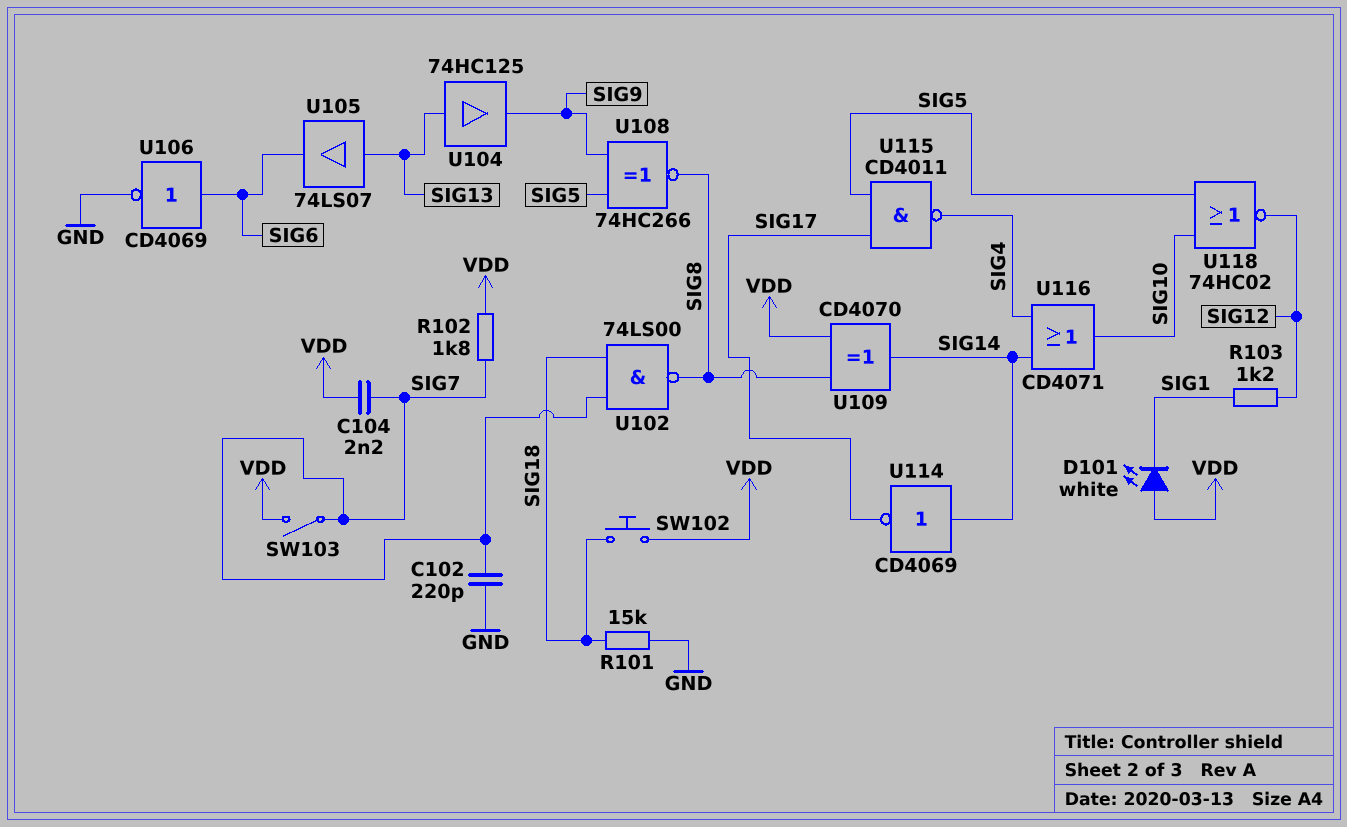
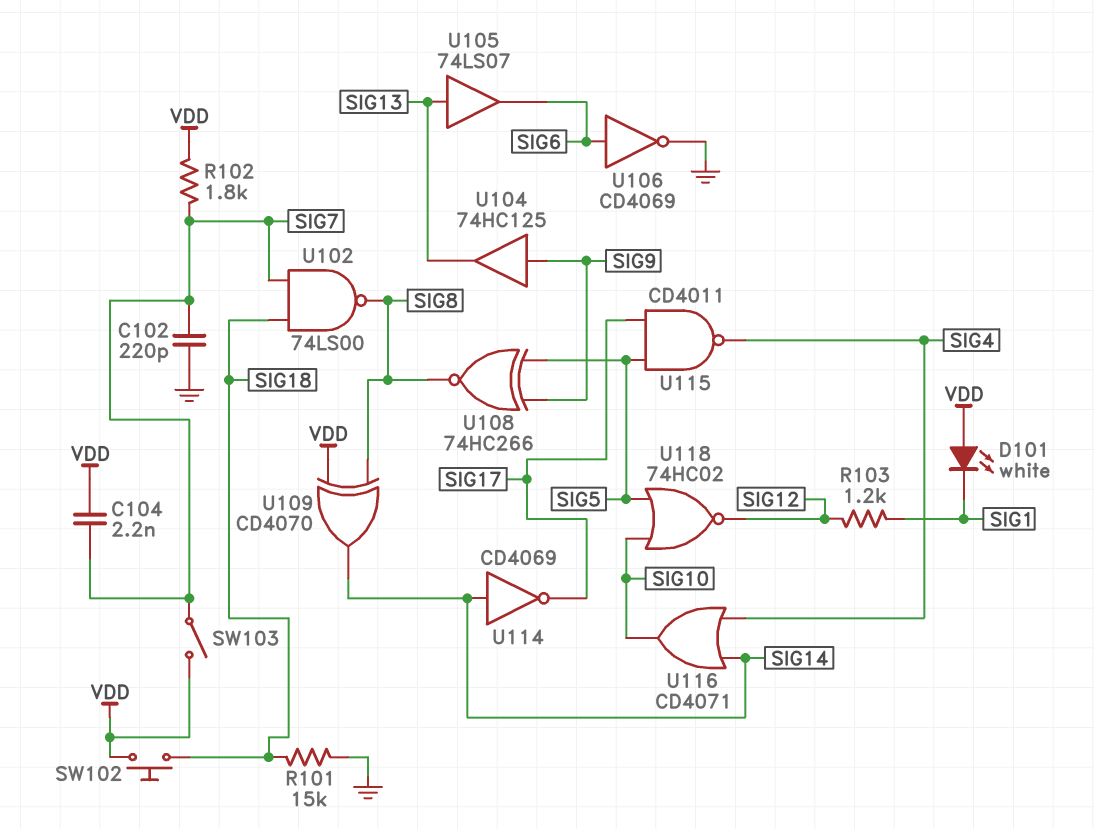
U104: buffer 74HC125 (in SIG13, out SIG9) -> buffer 74HC125 (in SIG9, out SIG13)

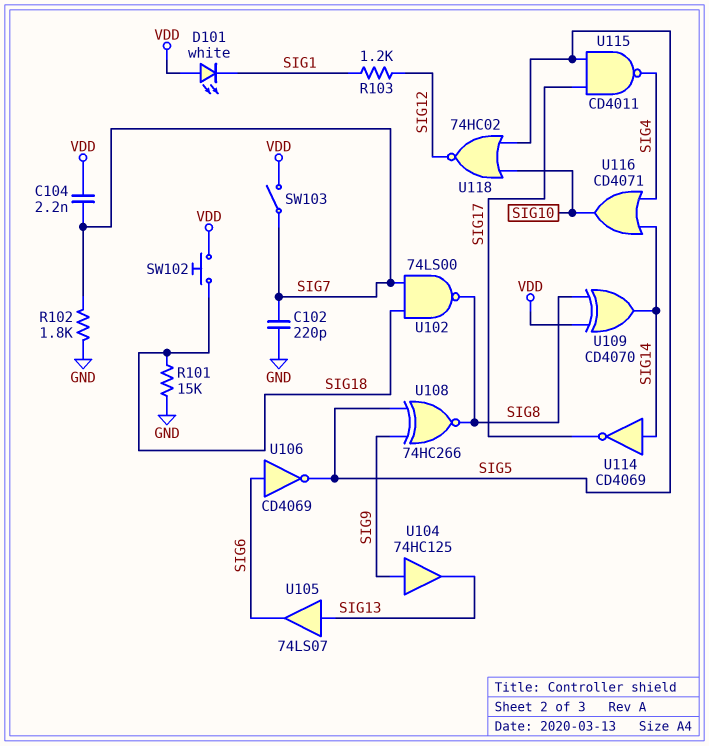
R102: 1.8k (SIG7, VDD) -> 1.8k (GND, SIG7)
U106: NOT CD4069 (in SIG6, out GND) -> NOT CD4069 (in SIG6, out SIG5)

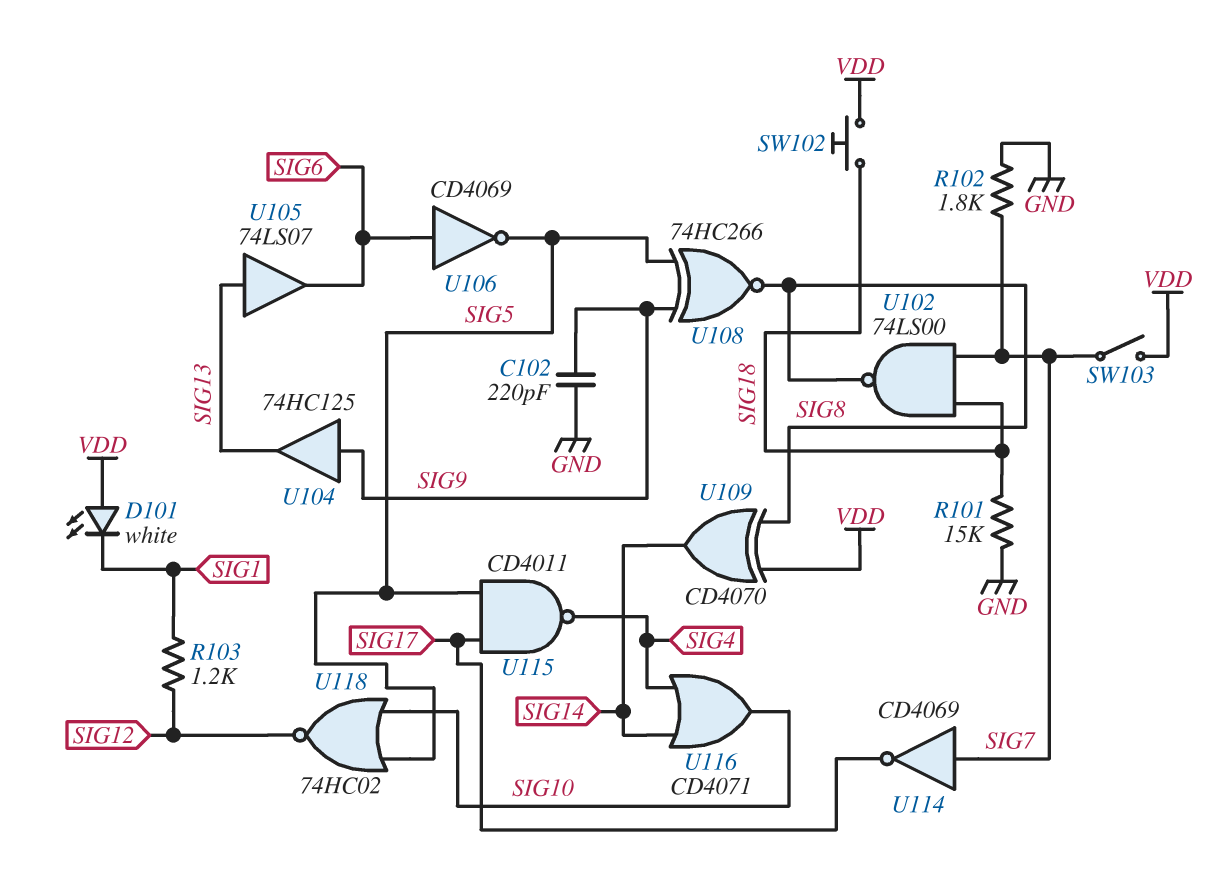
C102: 220pF (GND, SIG7) -> 220pF (GND, SIG9)
C104: 2.2nF (SIG7, VDD) -> none
U114: NOT CD4069 (in SIG14, out SIG17) -> NOT CD4069 (in SIG7, out SIG17)

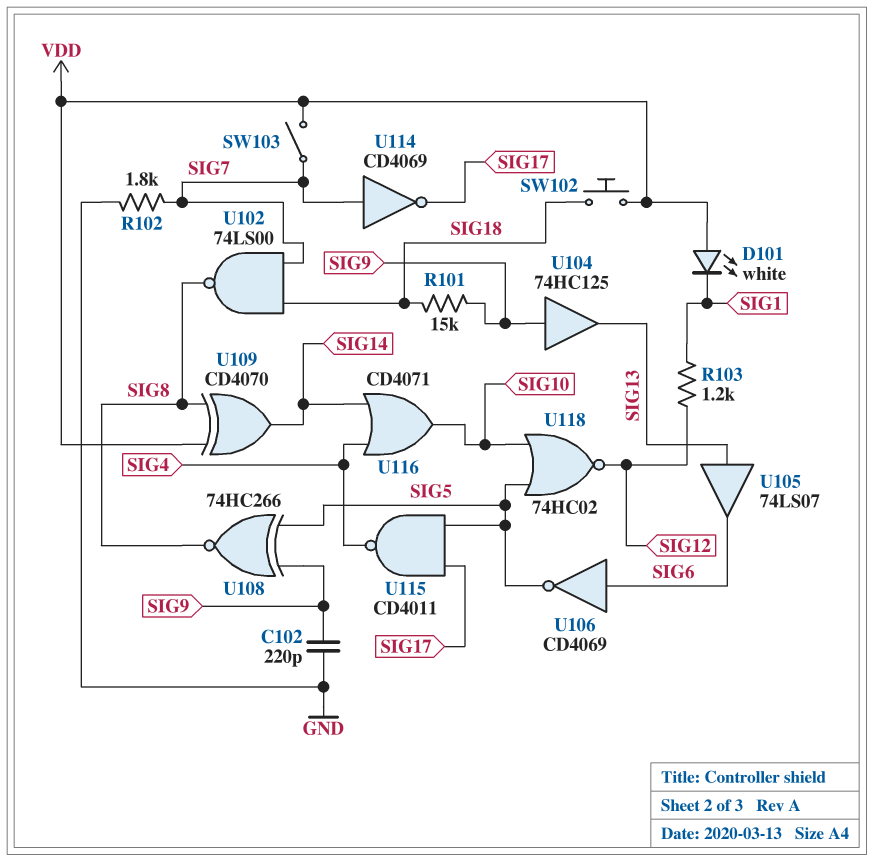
R101: 15k (GND, SIG18) -> 15k (SIG9, SIG18)

